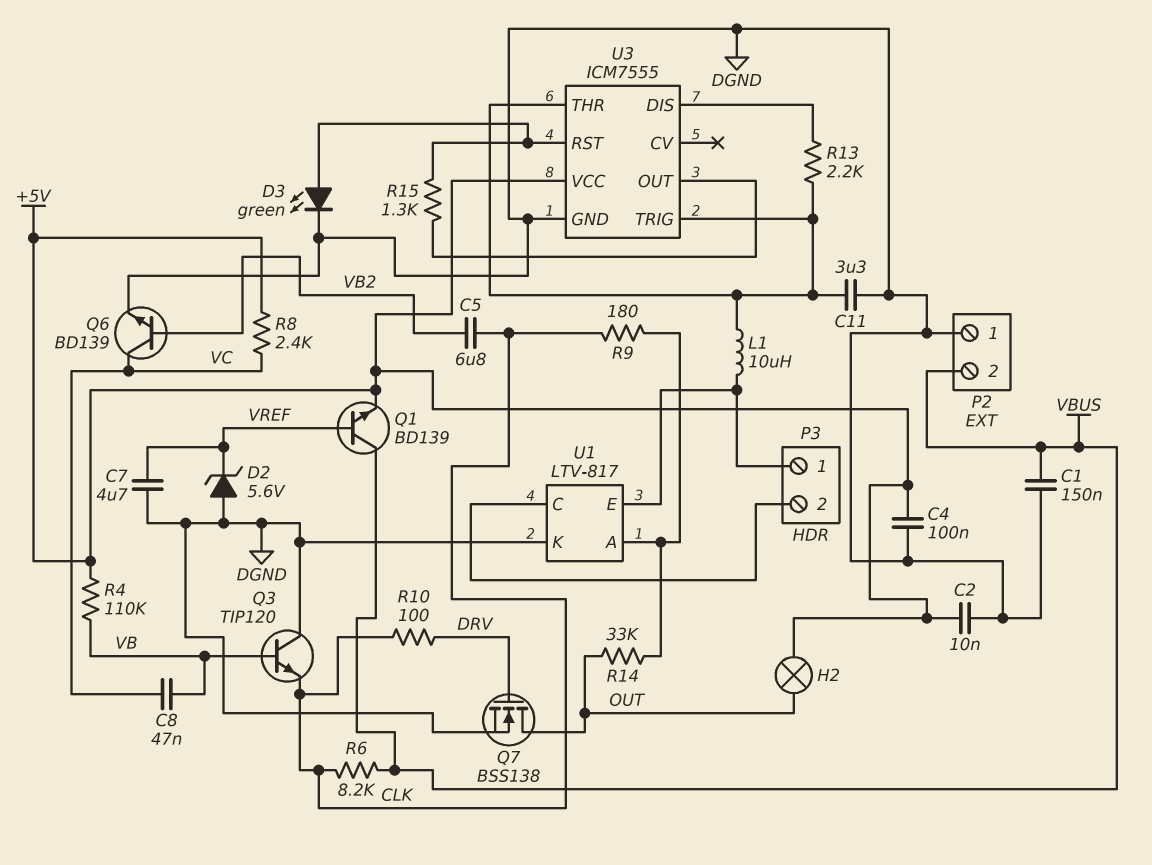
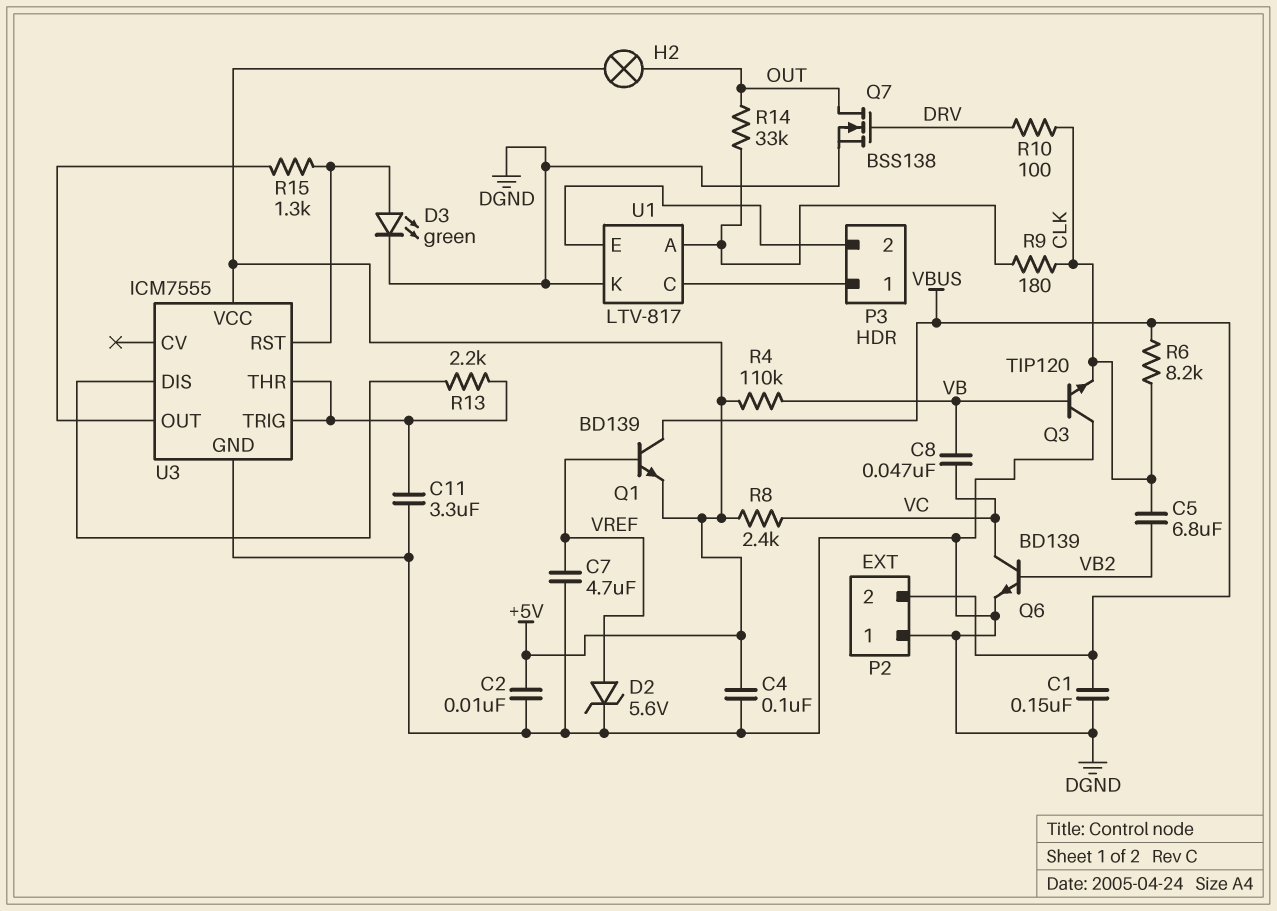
D2: zener 5.6V (A DGND, K VREF) -> zener 5.6V (A VREF, K DGND)
L1: 10uH (P3/1, U3/THR) -> none
U1 pin C: P3/2 -> P3/1
U1 pin E: P3/1 -> P3/2

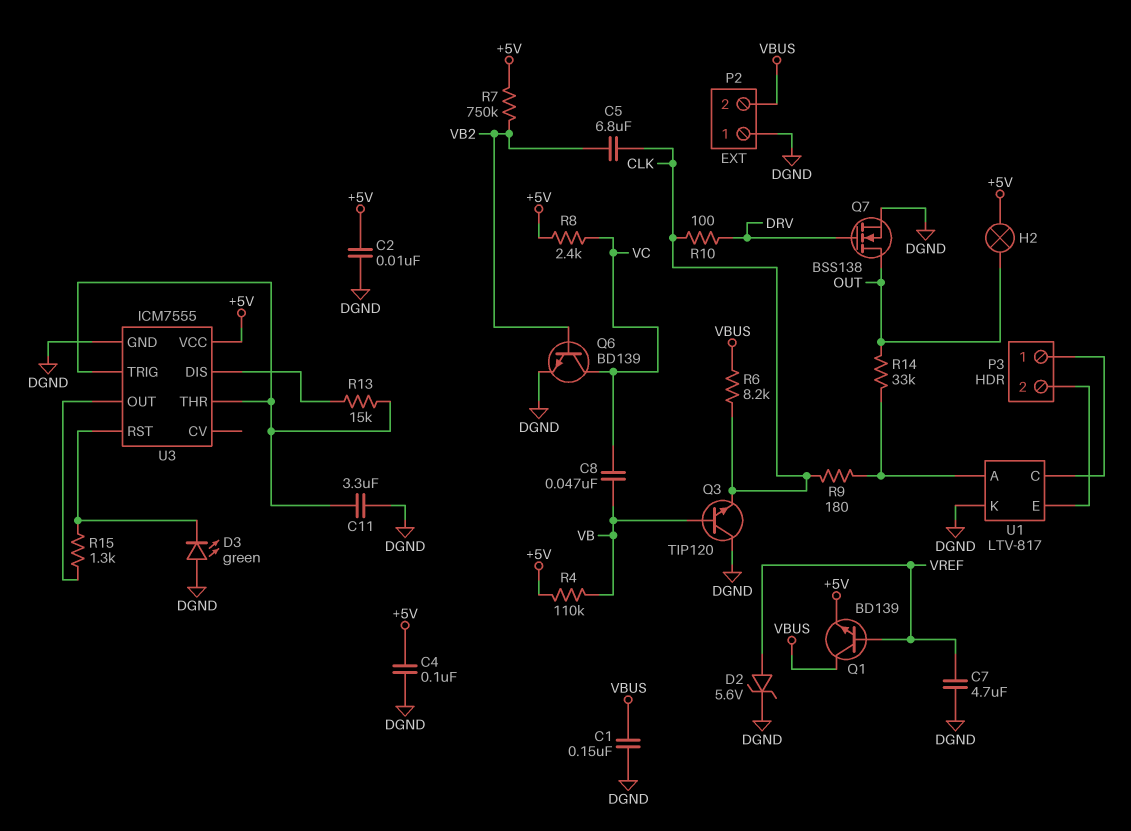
D3: LED green (A U3/RST, K DGND) -> LED green (A DGND, K U3/RST)
R7: none -> 750k (+5V, VB2)
R13: 2.2k (U3/DIS, U3/THR) -> 15k (U3/DIS, U3/THR)

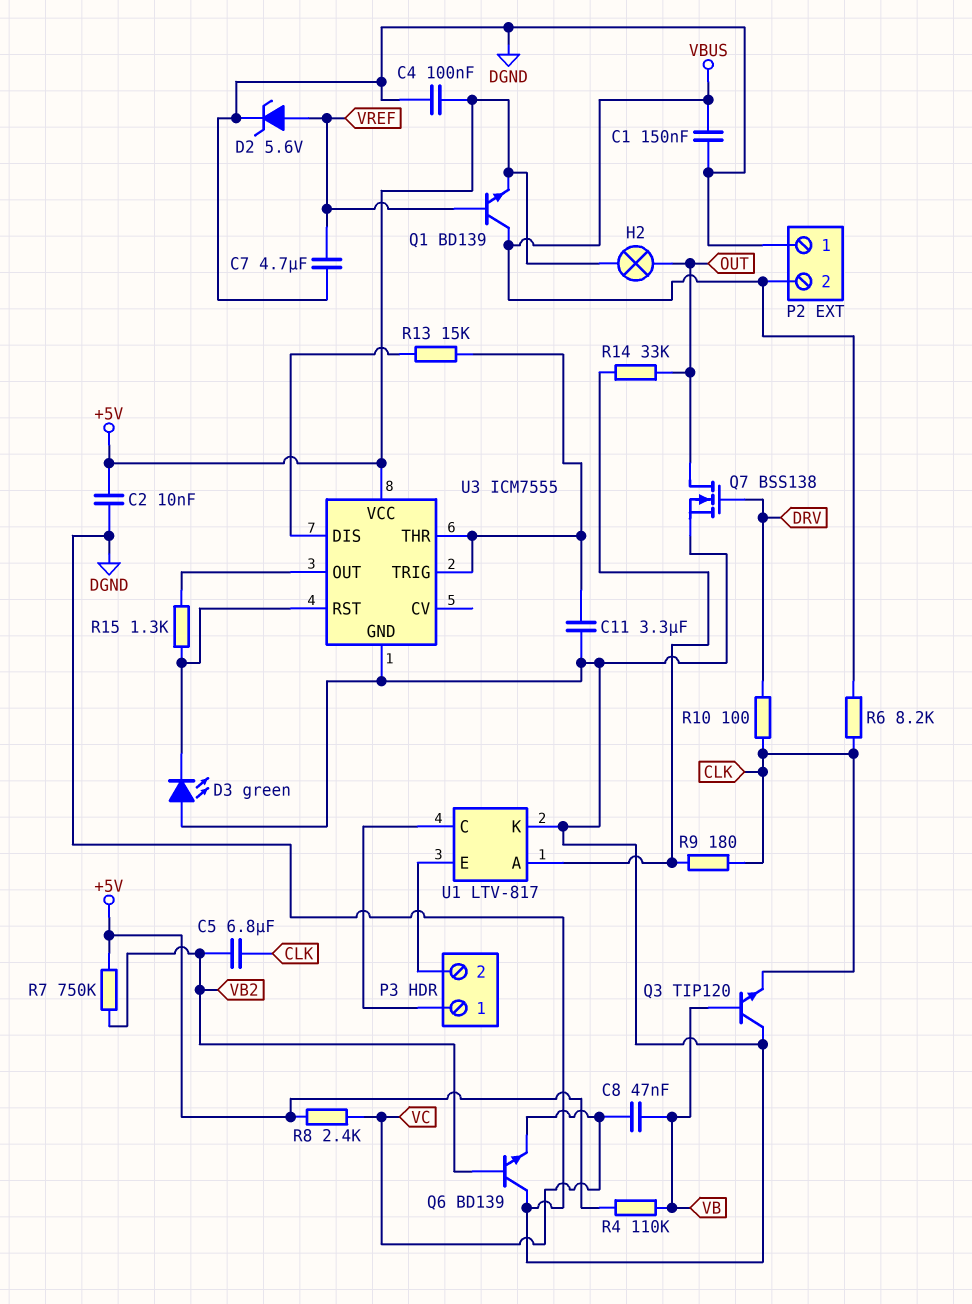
Q6: NPN BD139 (B VB2, C VC, E DGND) -> NPN BD139 (B VB2, C DGND, E VC)

